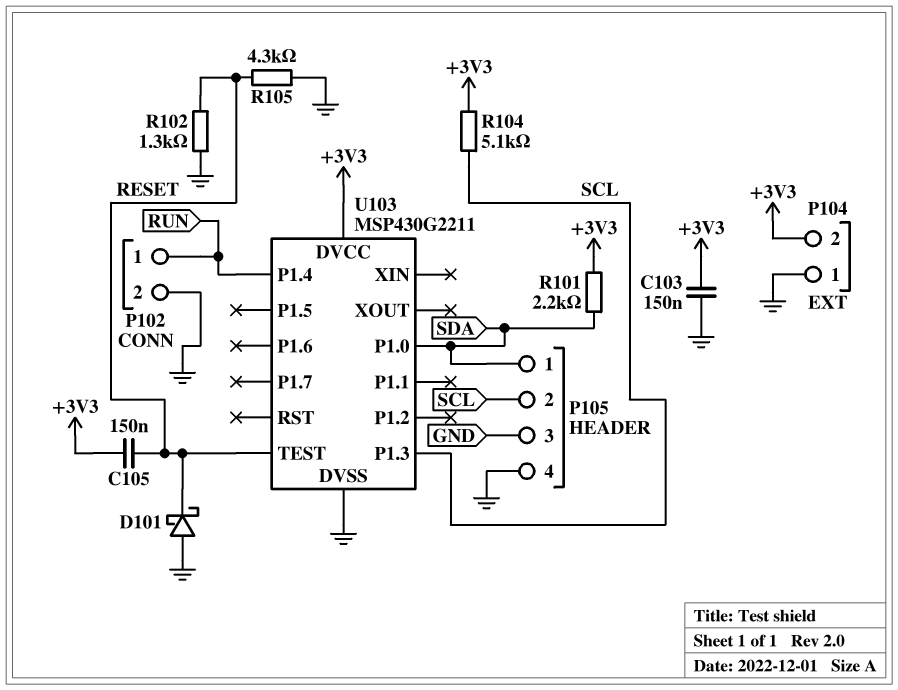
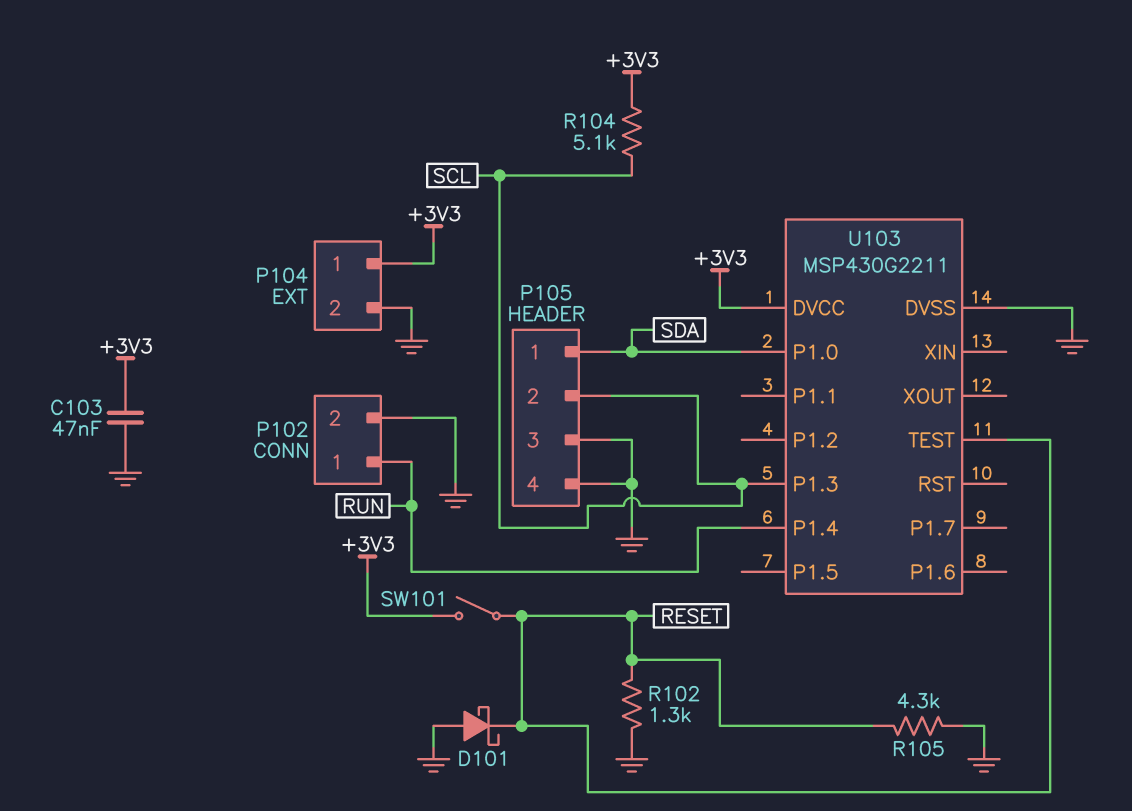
C103: 150nF (+3V3, GND) -> 47nF (+3V3, GND)
C105: 150nF (+3V3, RESET) -> none
P104 pin 1: GND -> +3V3
P104 pin 2: +3V3 -> GND
R101: 2.2k (+3V3, SDA) -> none
SW101: none -> switch (+3V3, RESET)

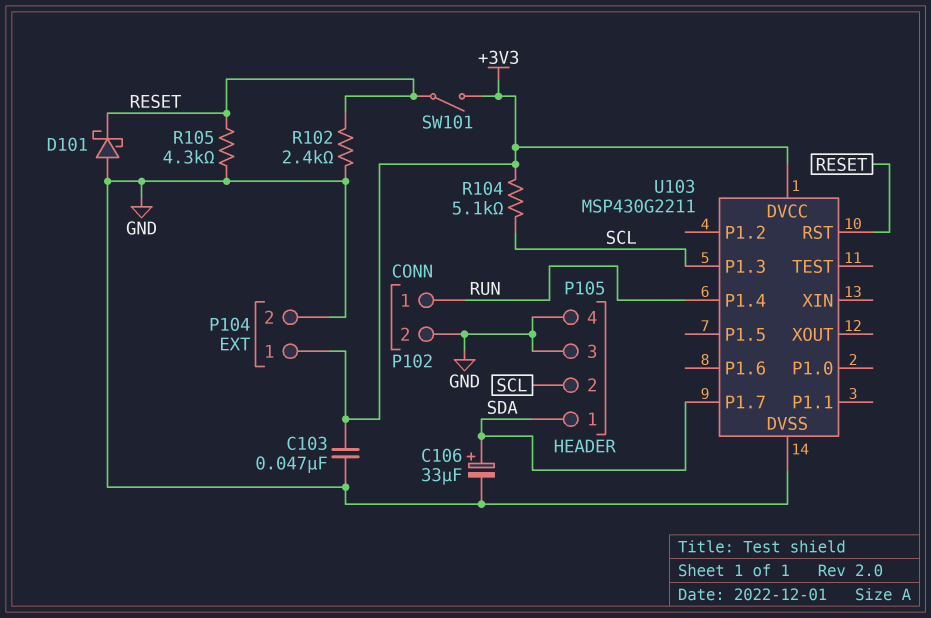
C106: none -> 33uF (plus SDA, minus GND)
R102: 1.3k (GND, RESET) -> 2.4k (GND, RESET)
U103 pin P1.0: SDA -> none
U103 pin P1.7: none -> SDA
U103 pin RST: none -> RESET
U103 pin TEST: RESET -> none

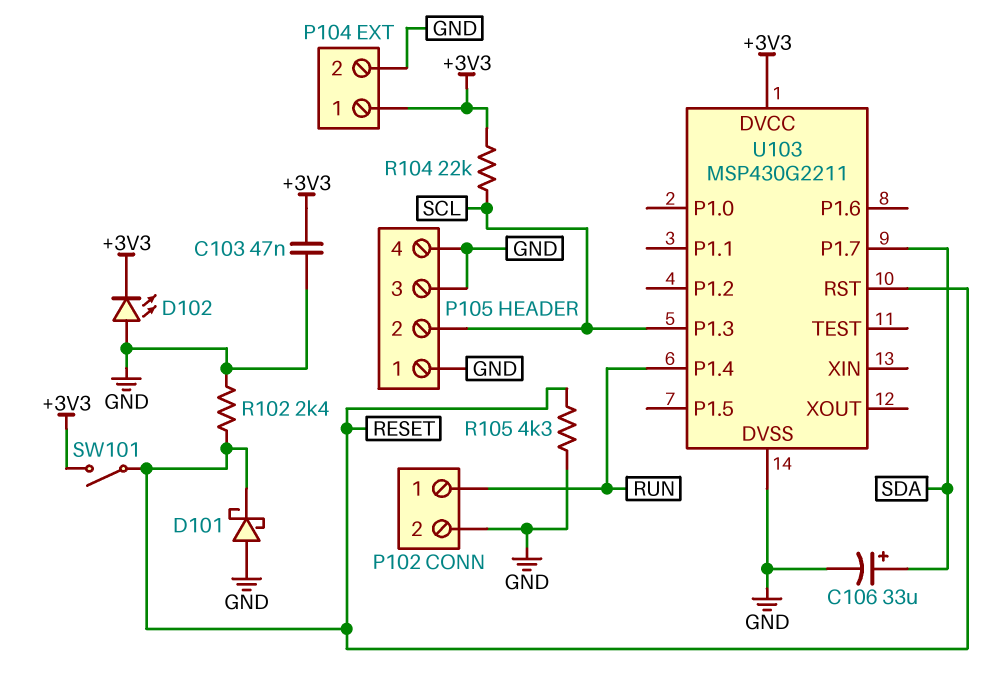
D102: none -> LED (A GND, K +3V3)
P105 pin 1: SDA -> GND
R104: 5.1k (+3V3, SCL) -> 22k (+3V3, SCL)

